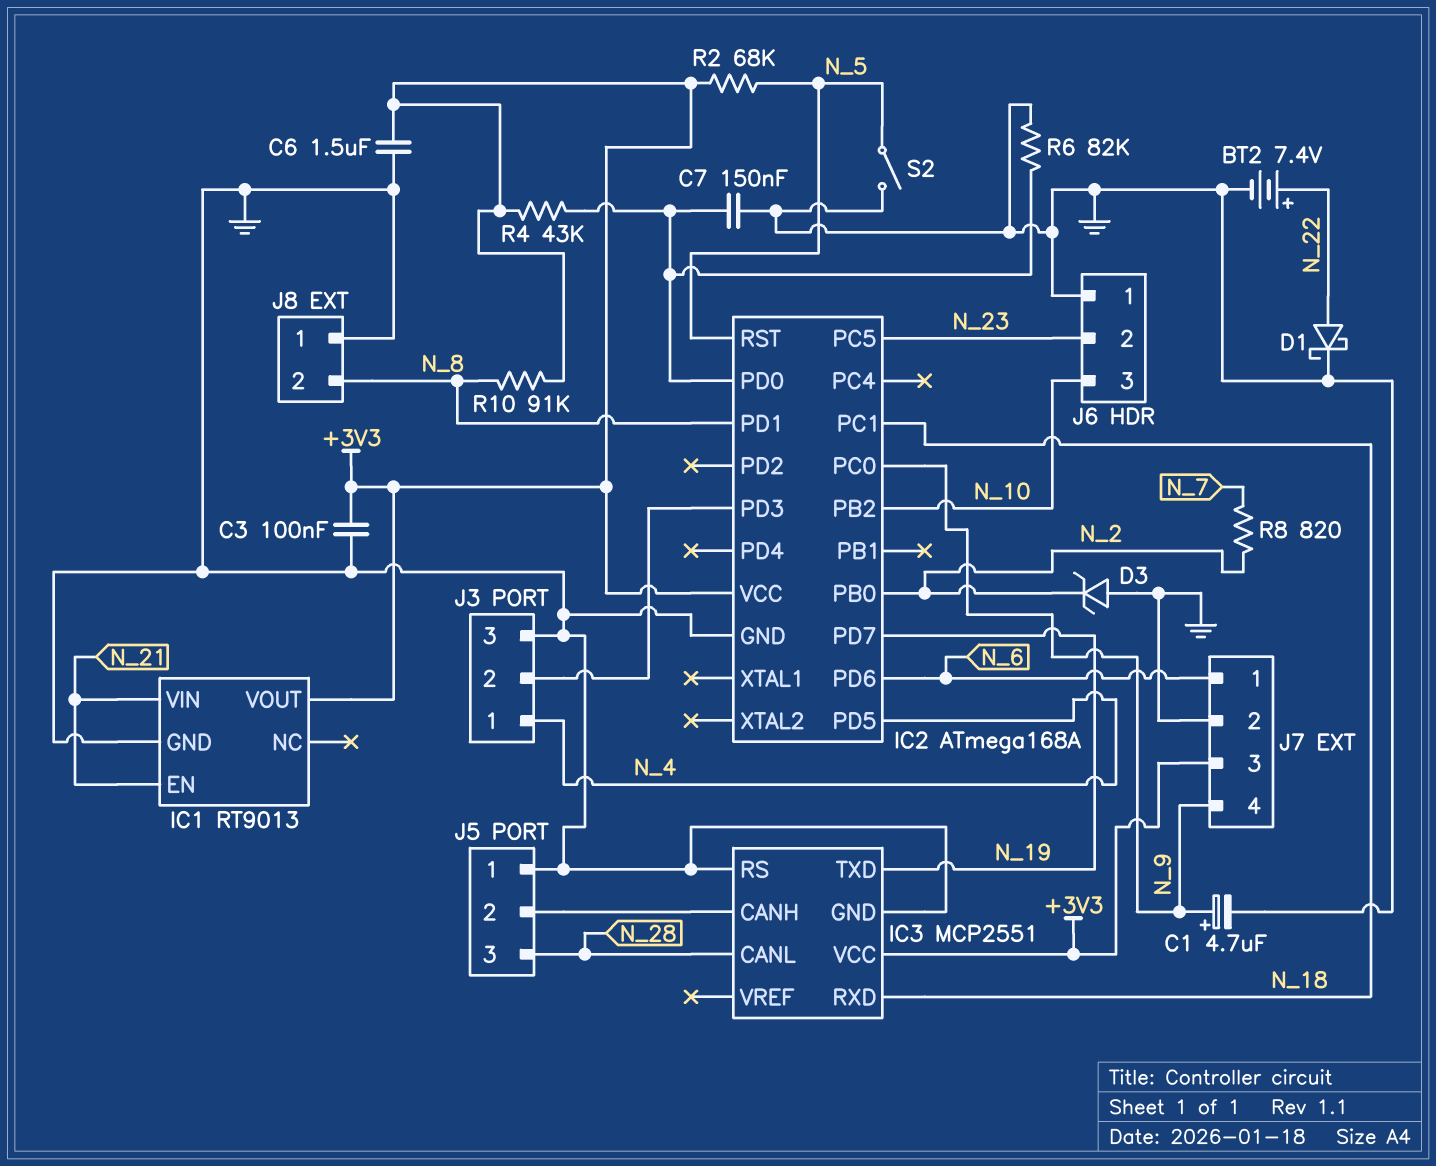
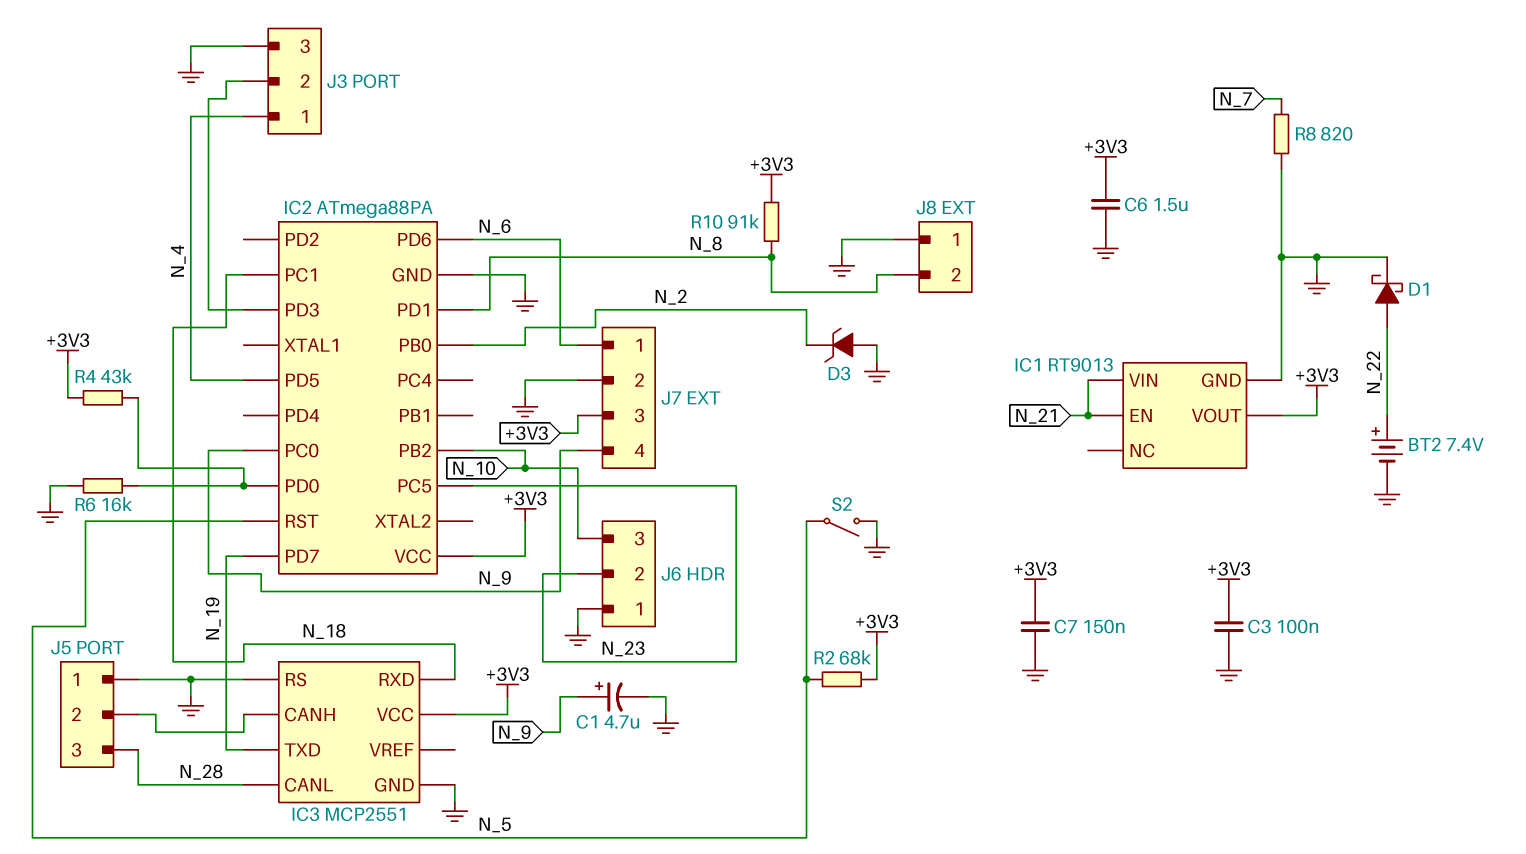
C7: 150nF (GND, IC2/PD0) -> 150nF (+3V3, GND)
IC2: ATmega168A -> ATmega88PA
R6: 82k (GND, IC2/PD0) -> 16k (GND, IC2/PD0)
R8: 820 (N_2, N_7) -> 820 (GND, N_7)

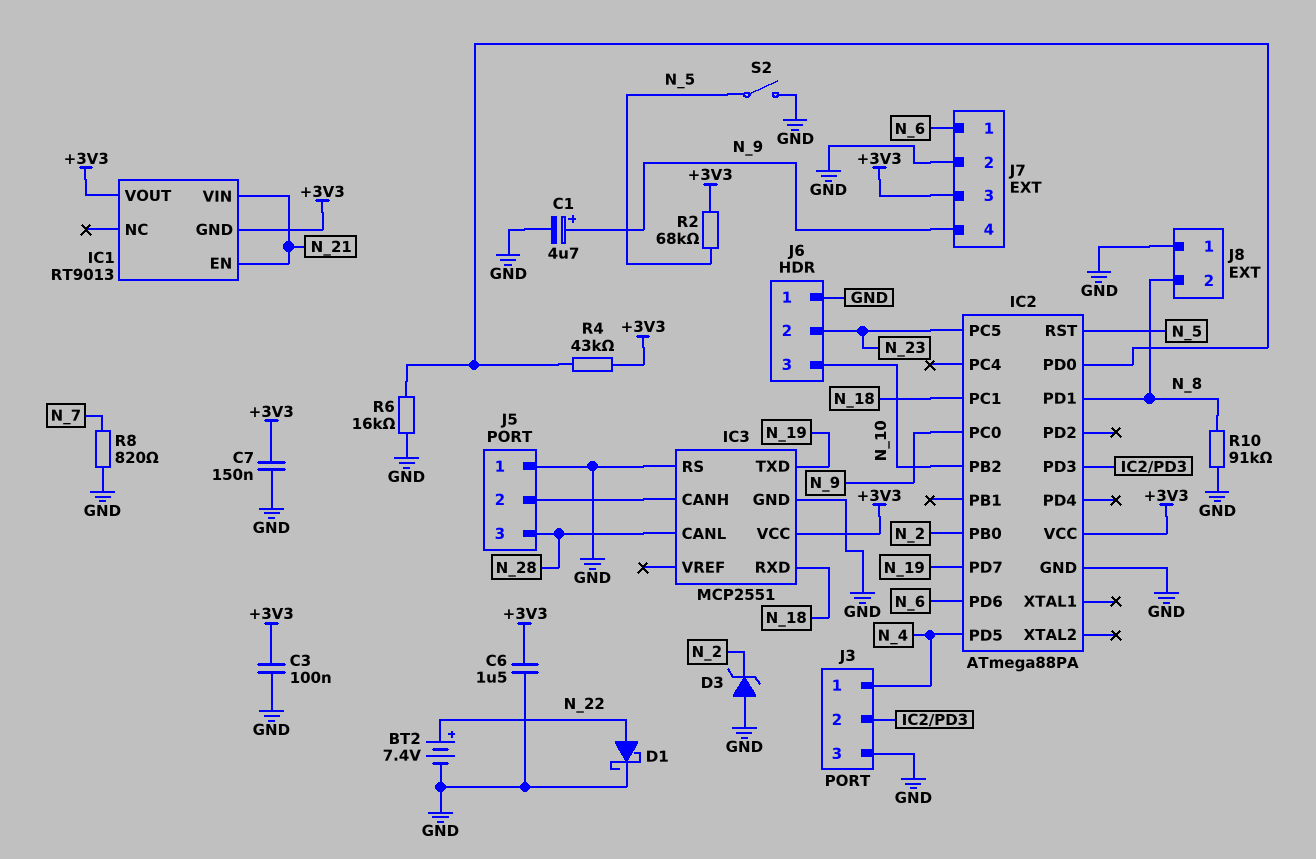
IC1 pin GND: GND -> +3V3
R10: 91k (+3V3, N_8) -> 91k (GND, N_8)

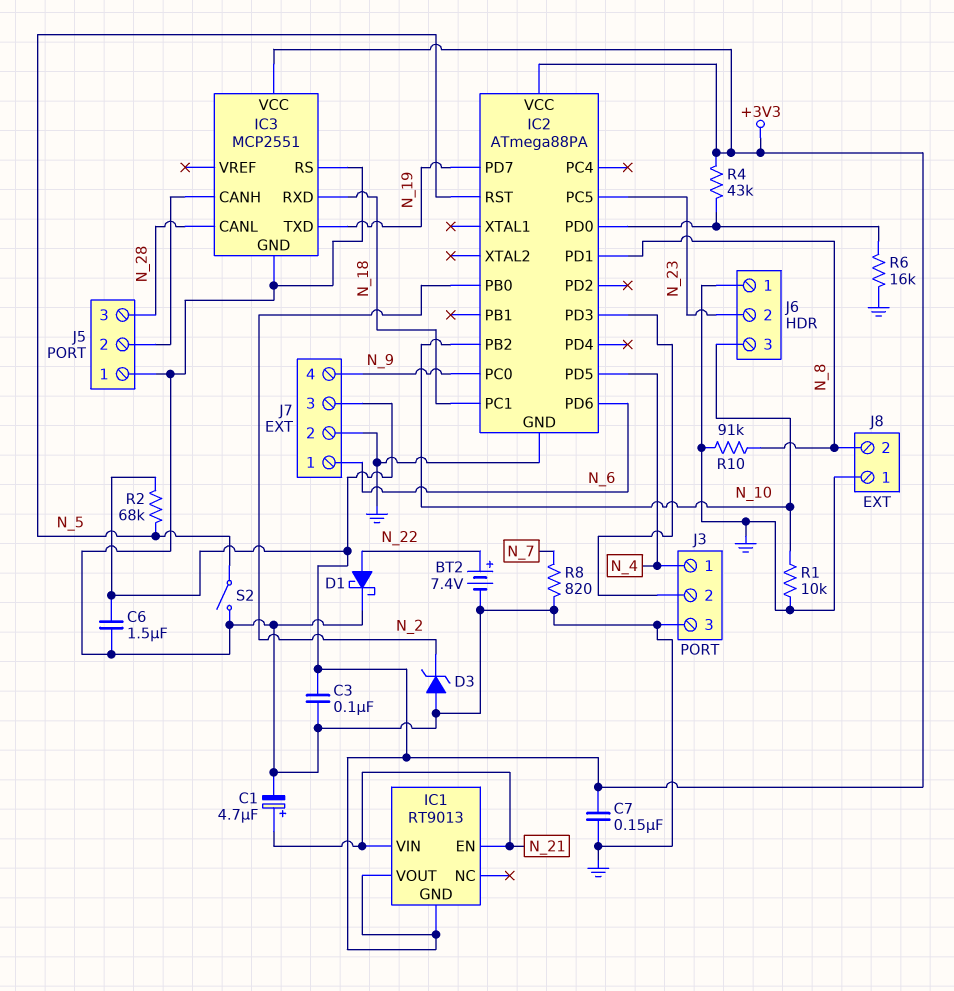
C1: 4.7uF (plus N_9, minus GND) -> 4.7uF (plus N_21, minus GND)
R1: none -> 10k (GND, N_10)

